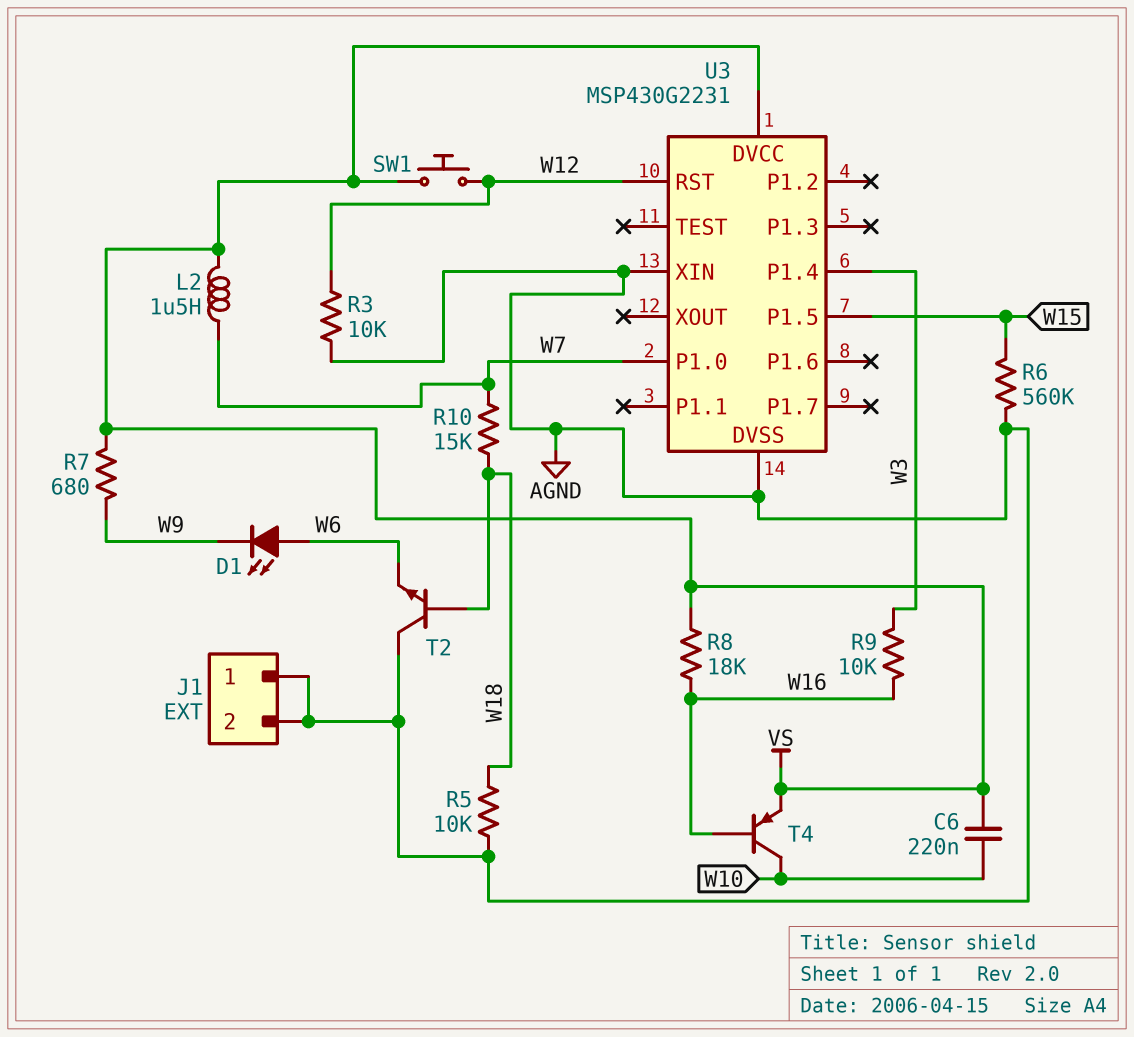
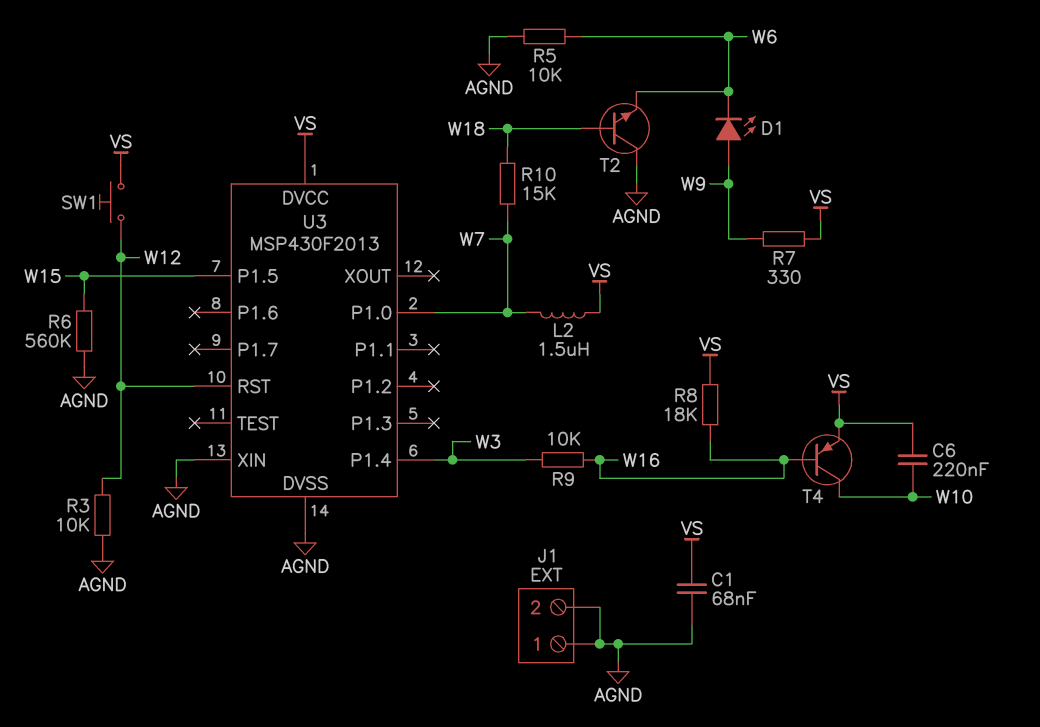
C1: none -> 68nF (AGND, VS)
D1: LED (A W6, K W9) -> LED (A W9, K W6)
R5: 10k (AGND, W18) -> 10k (AGND, W6)
R7: 680 (VS, W9) -> 330 (VS, W9)
U3: MSP430G2231 -> MSP430F2013

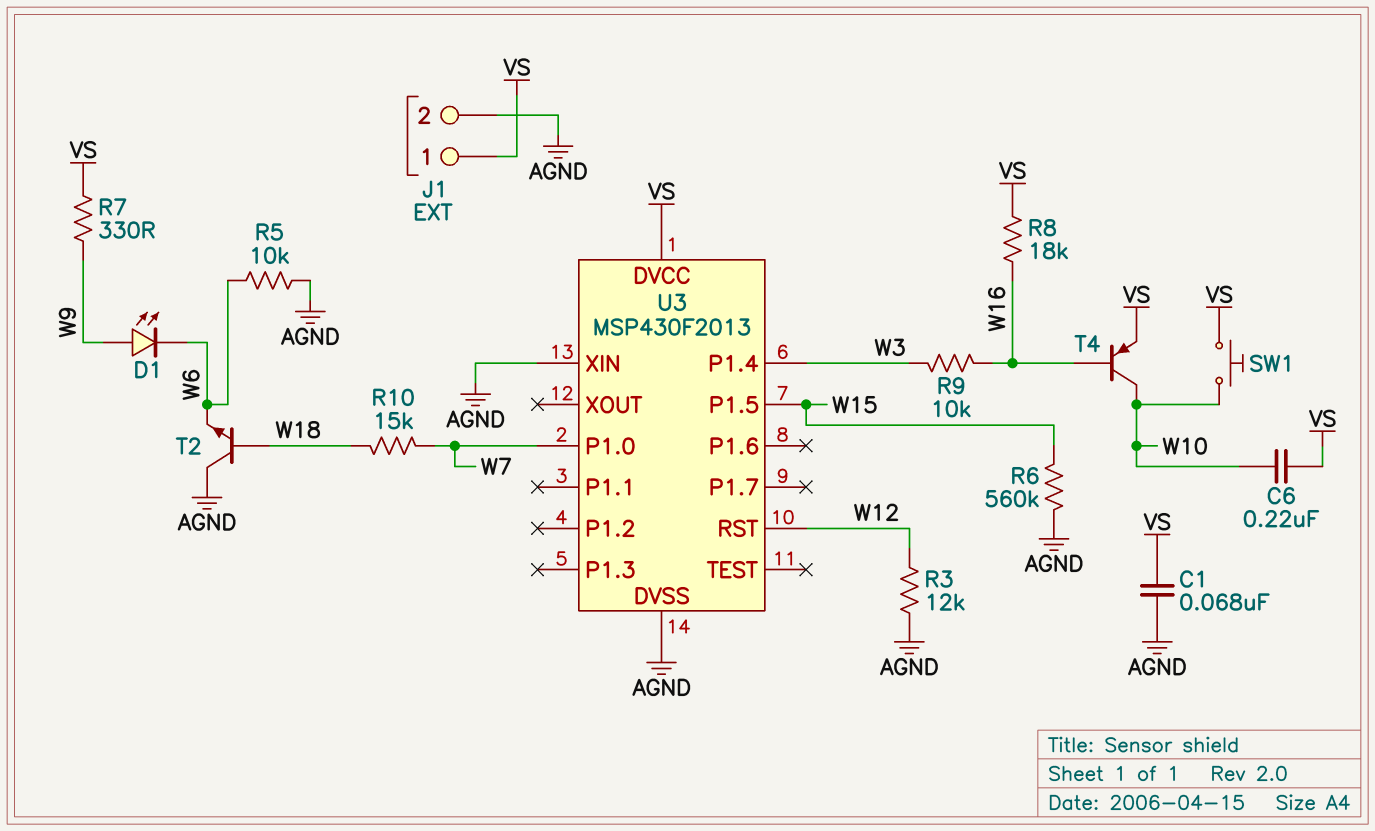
J1 pin 1: AGND -> VS
L2: 1.5uH (VS, W7) -> none
R3: 10k (AGND, W12) -> 12k (AGND, W12)
SW1: button (VS, W12) -> button (VS, W10)

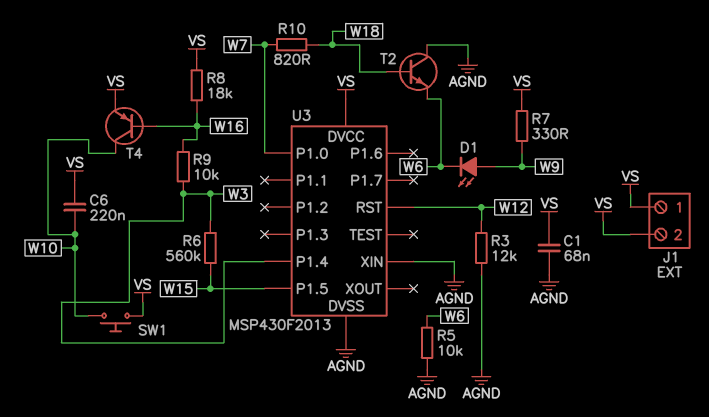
J1 pin 2: AGND -> VS
R6: 560k (AGND, W15) -> 560k (W3, W15)
R10: 15k (W7, W18) -> 820 (W7, W18)

